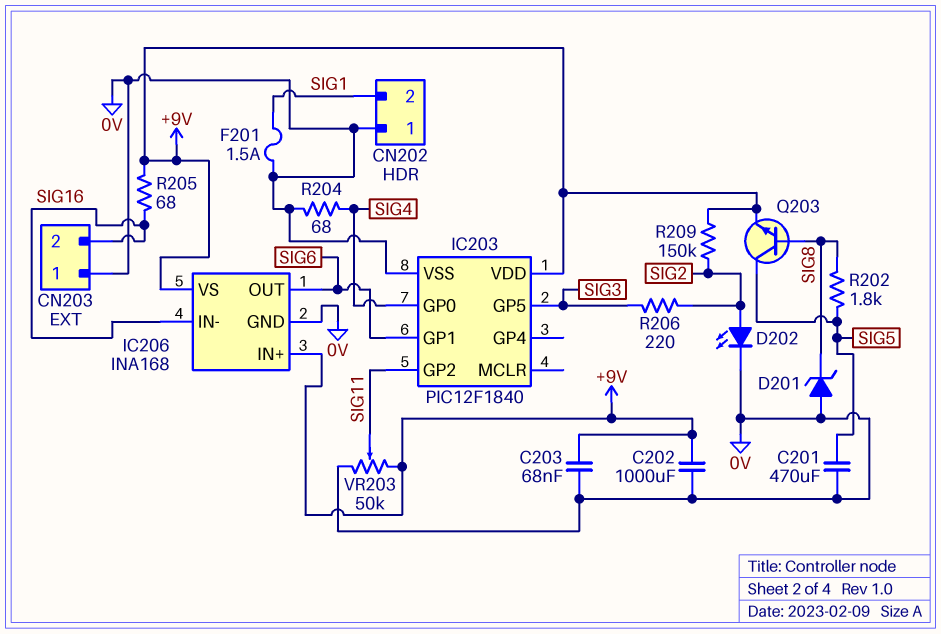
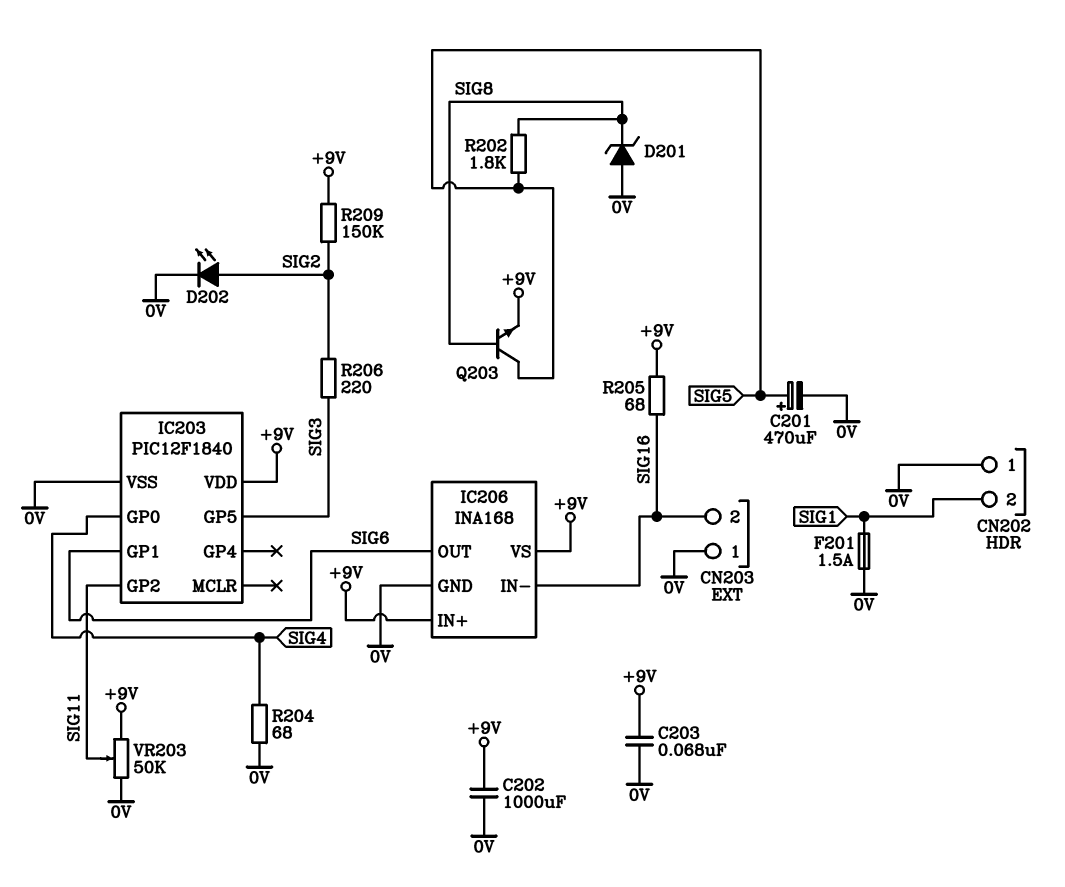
C201: 470uF (0V, SIG5) -> 470uF (plus SIG5, minus 0V)

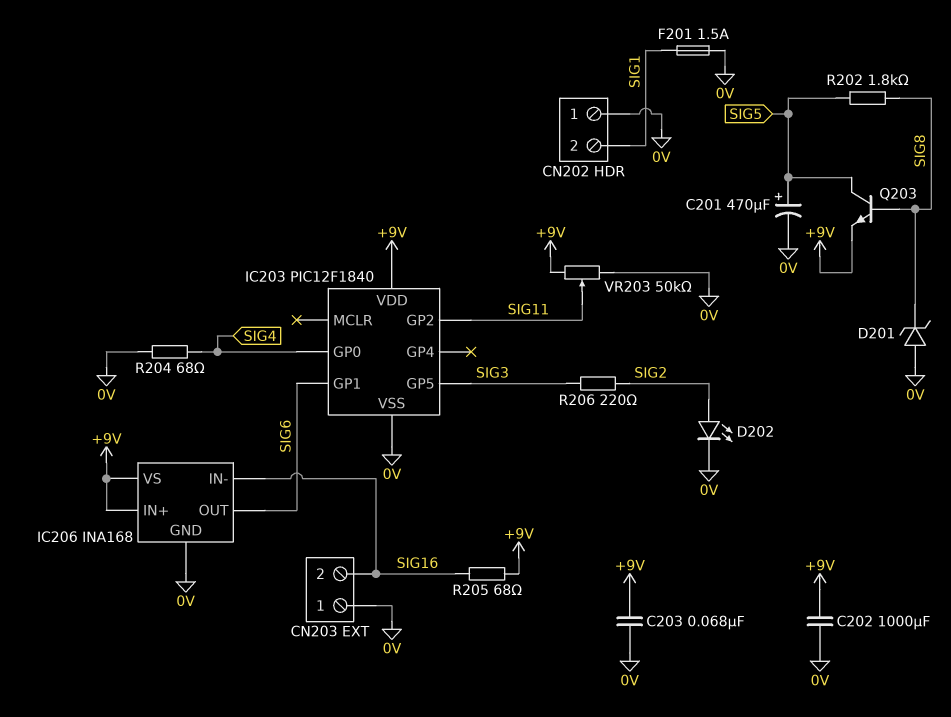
R209: 150k (+9V, SIG2) -> none

